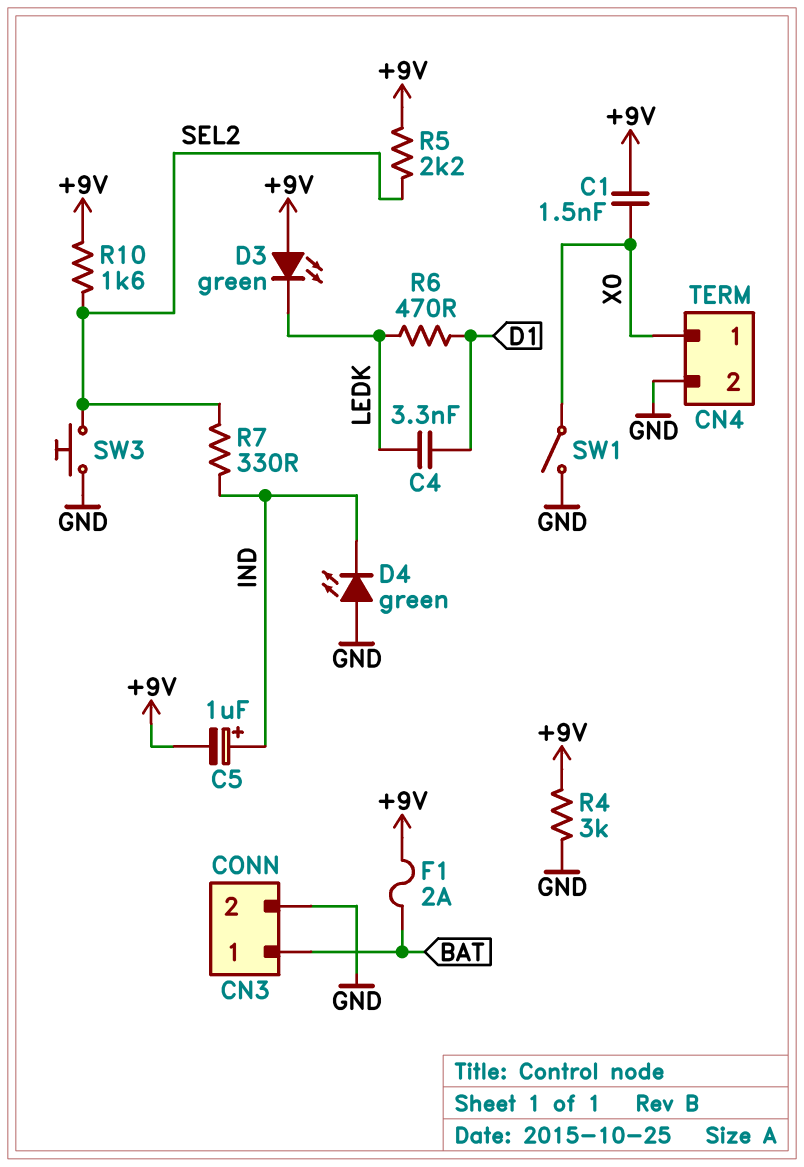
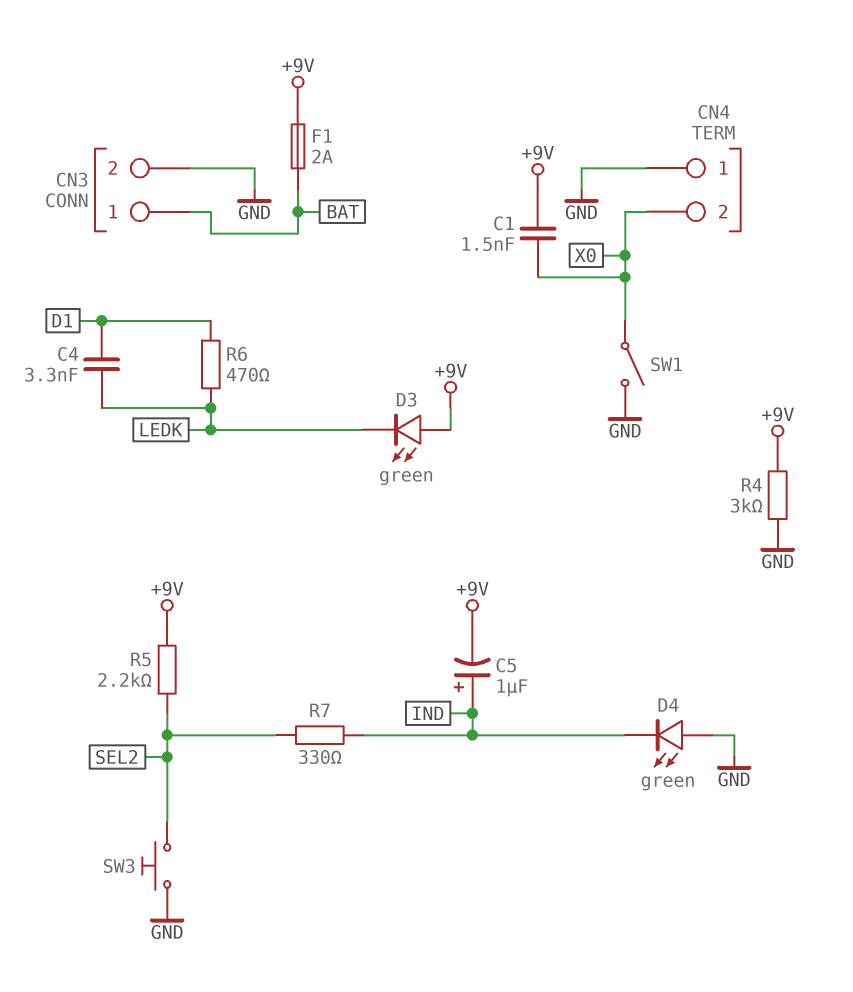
CN4 pin 1: X0 -> GND
CN4 pin 2: GND -> X0
R10: 1.6k (+9V, SEL2) -> none

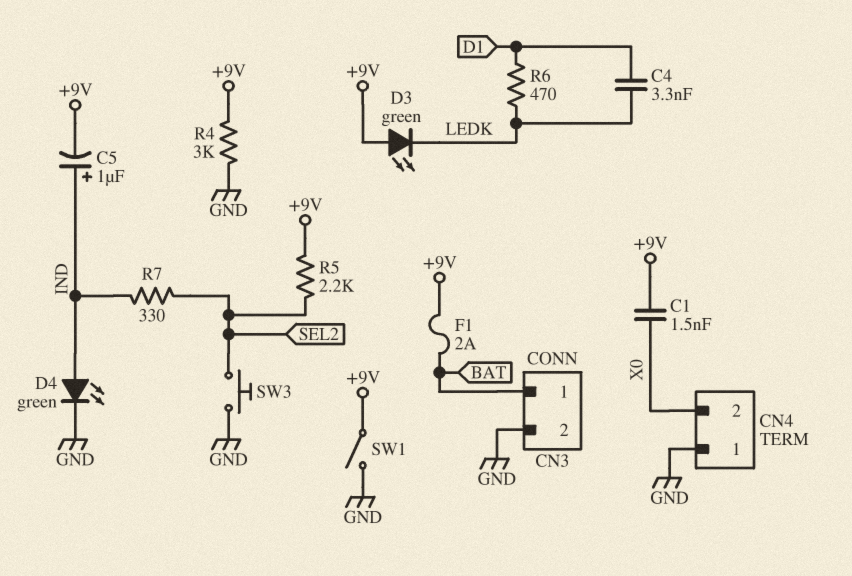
D4: LED green (A GND, K IND) -> LED green (A IND, K GND)
SW1: switch (GND, X0) -> switch (+9V, GND)

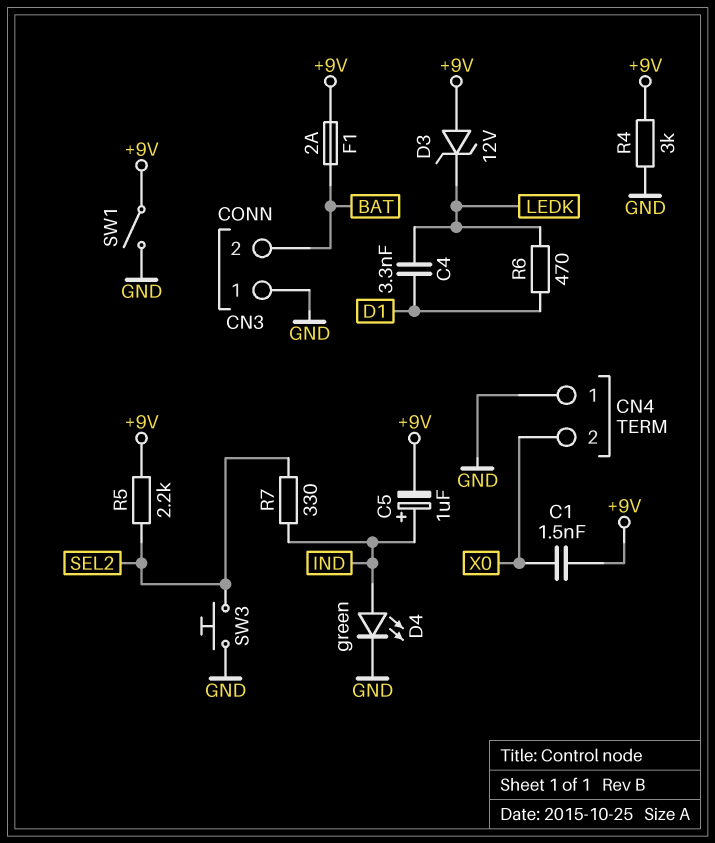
CN3 pin 1: BAT -> GND
CN3 pin 2: GND -> BAT
D3: LED green (A +9V, K LEDK) -> zener 12V (A +9V, K LEDK)

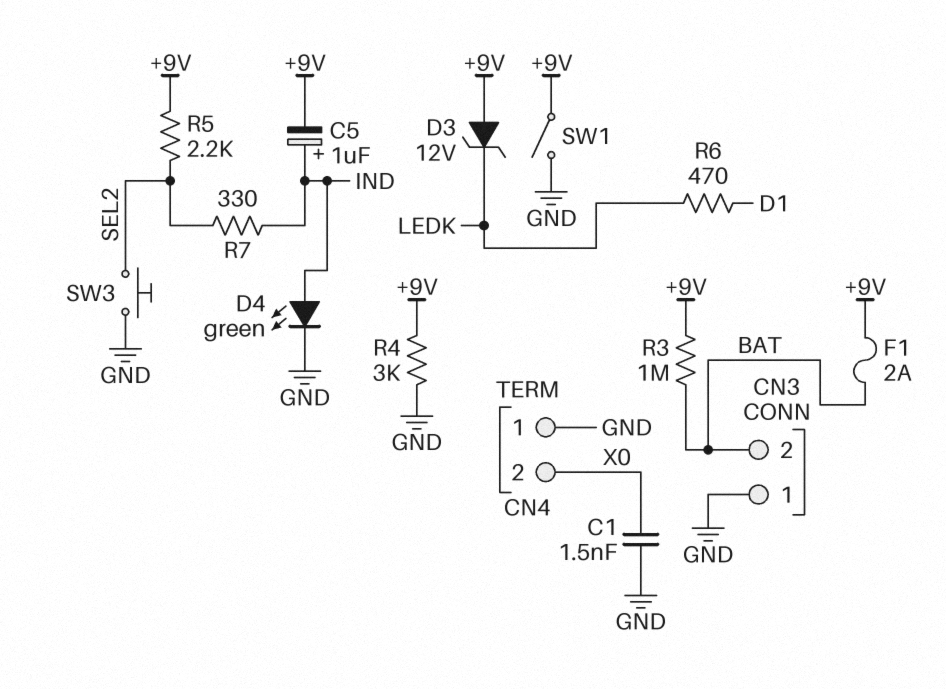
C1: 1.5nF (+9V, X0) -> 1.5nF (GND, X0)
C4: 3.3nF (D1, LEDK) -> none
R3: none -> 1M (+9V, BAT)

